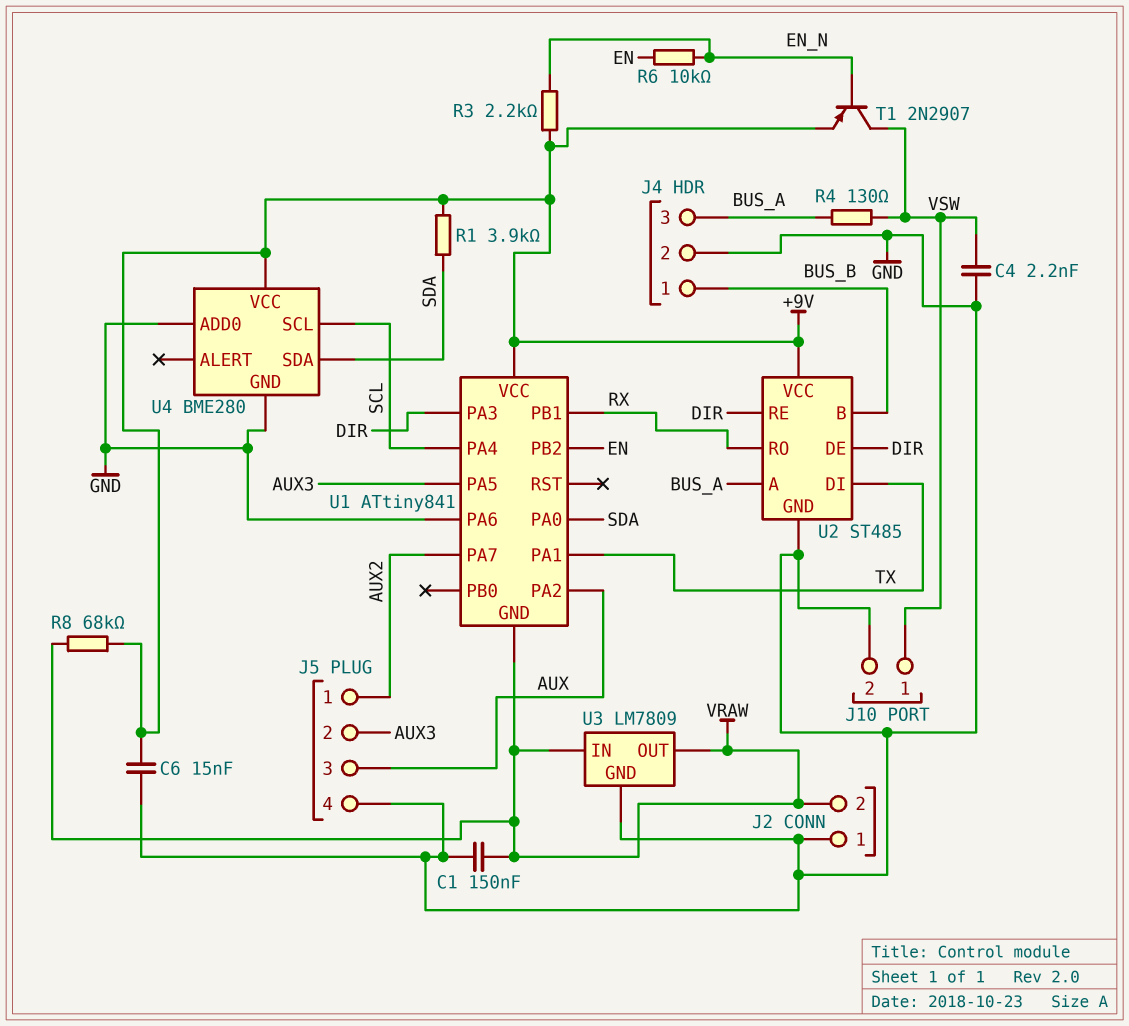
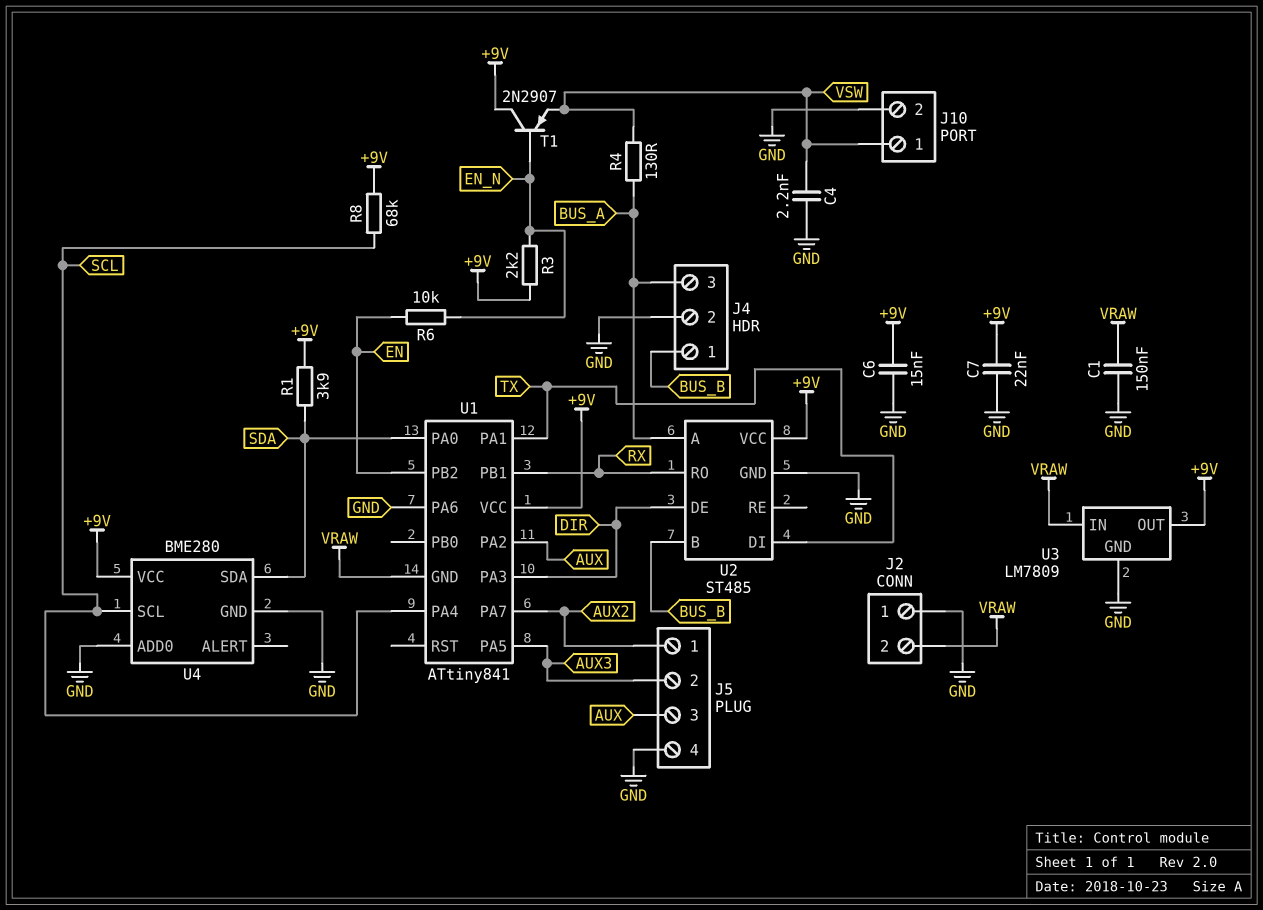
C7: none -> 22nF (+9V, GND)
R8: 68k (+9V, VRAW) -> 68k (+9V, SCL)
T1: PNP 2N2907 (B EN_N, C VSW, E +9V) -> PNP 2N2907 (B EN_N, C +9V, E VSW)
U2 pin RE: DIR -> none
U3 pin OUT: VRAW -> +9V

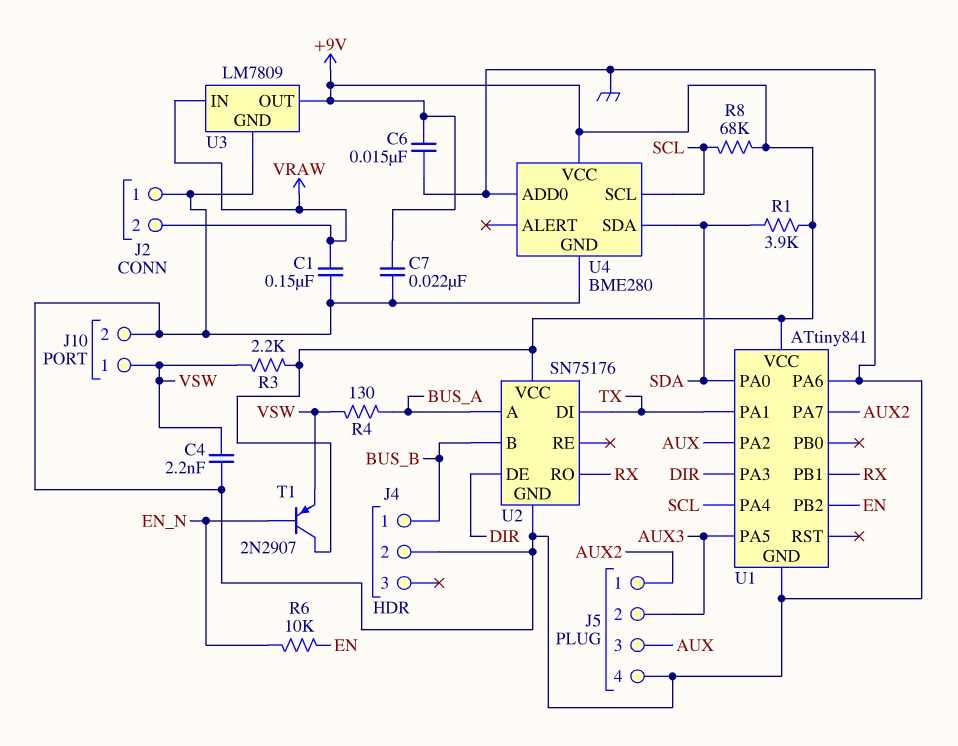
J4 pin 3: BUS_A -> none
R3: 2.2k (+9V, EN_N) -> 2.2k (+9V, VSW)
U1 pin GND: VRAW -> GND
U2: ST485 -> SN75176

